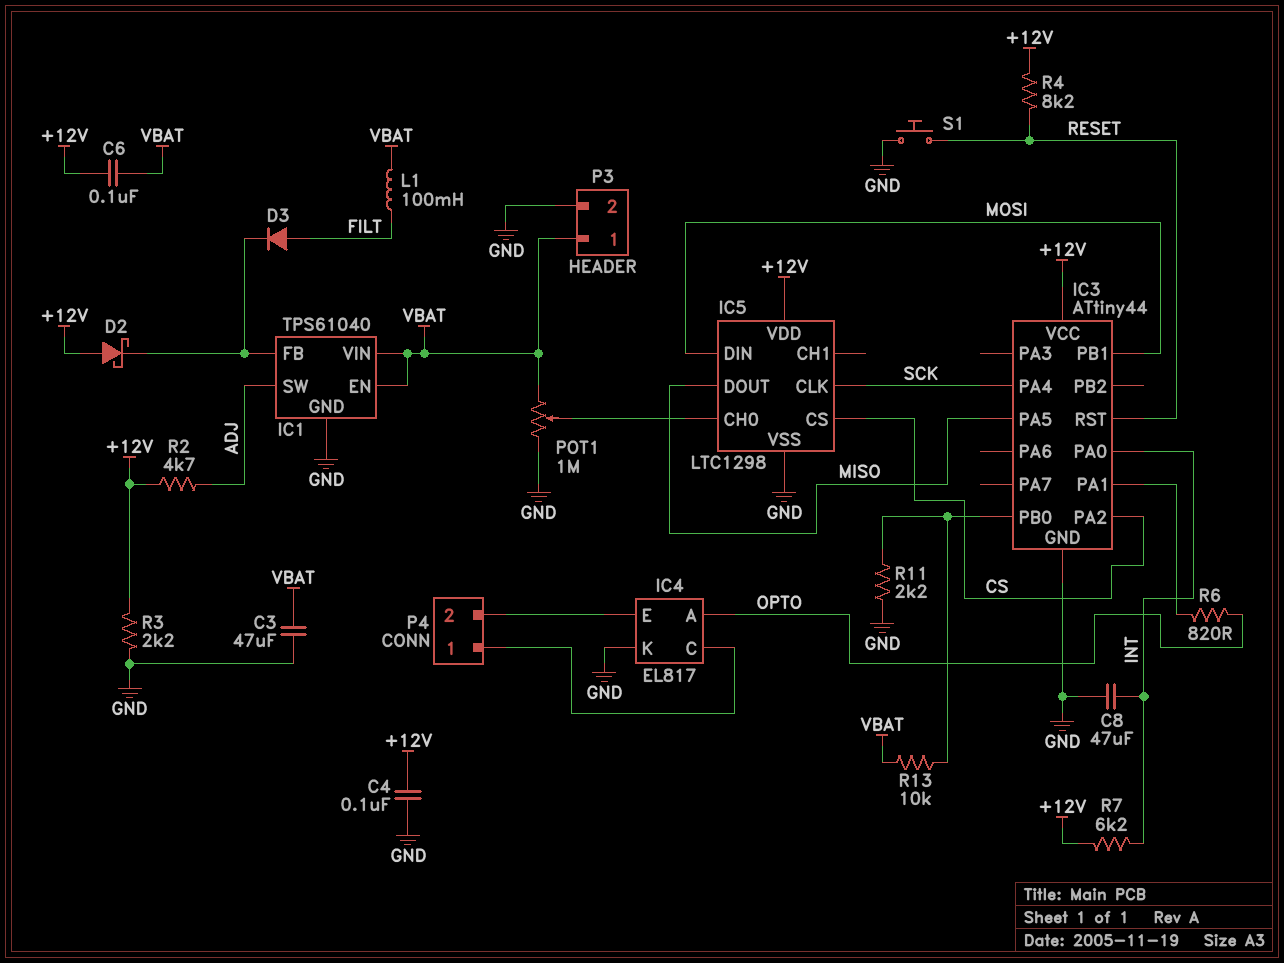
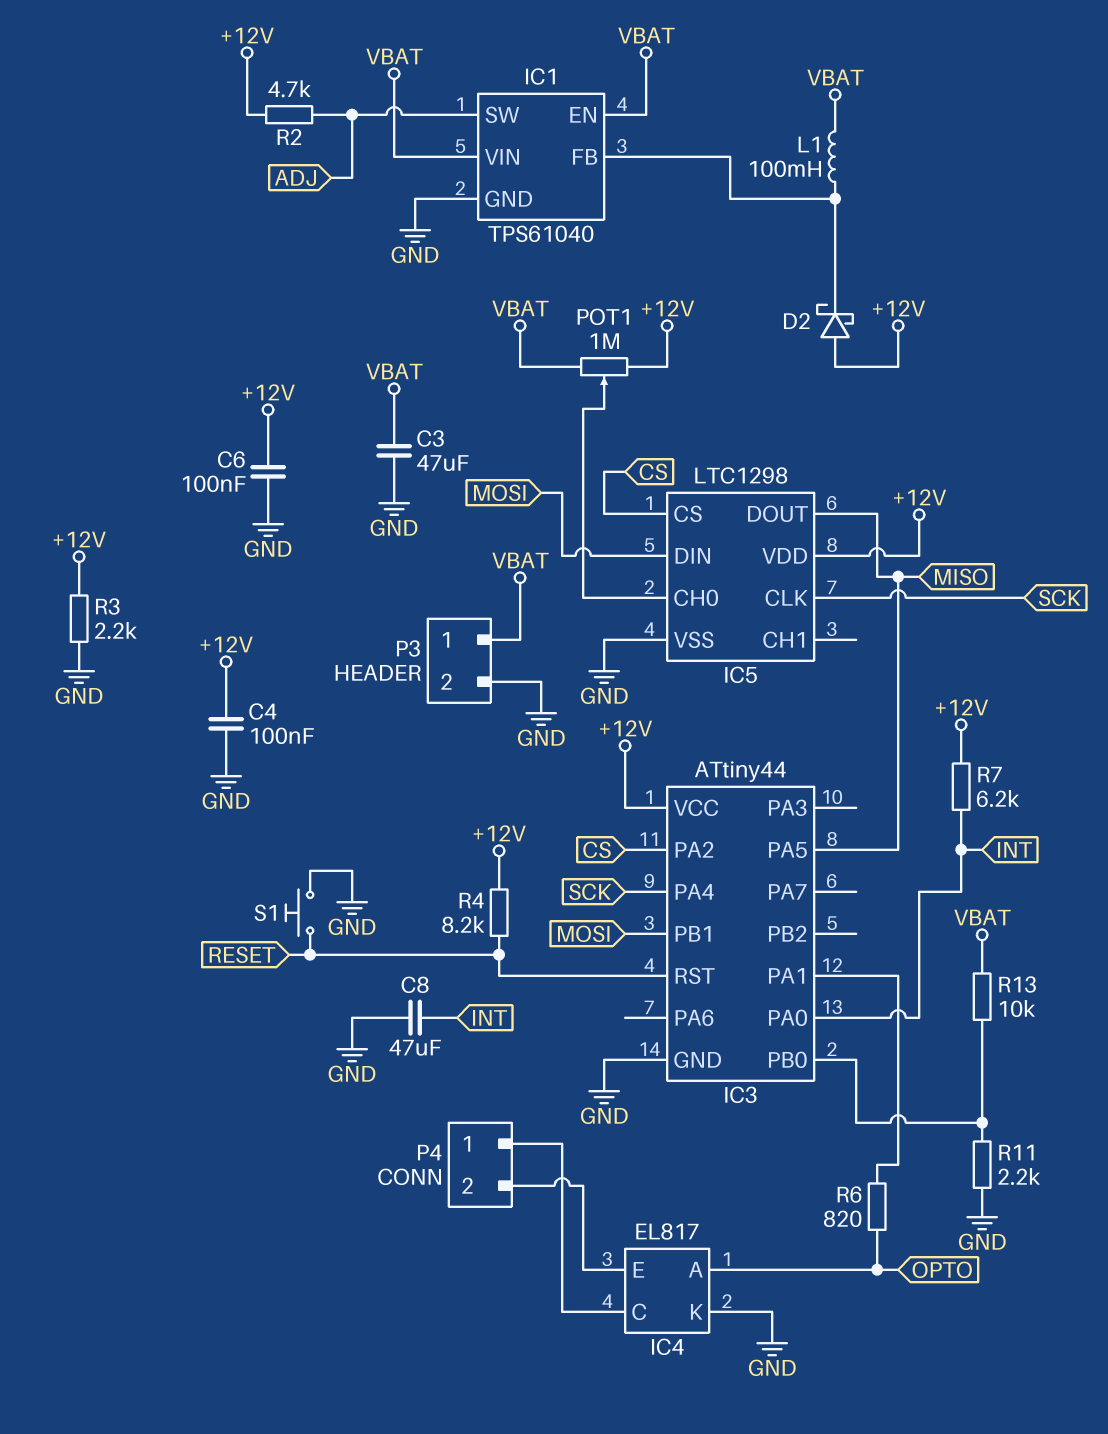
C6: 100nF (+12V, VBAT) -> 100nF (+12V, GND)
D3: diode (A FILT, K IC1/FB) -> none
L1: 100mH (FILT, VBAT) -> 100mH (IC1/FB, VBAT)
POT1: 1M (GND, VBAT, wiper IC5/CH0) -> 1M (+12V, VBAT, wiper IC5/CH0)

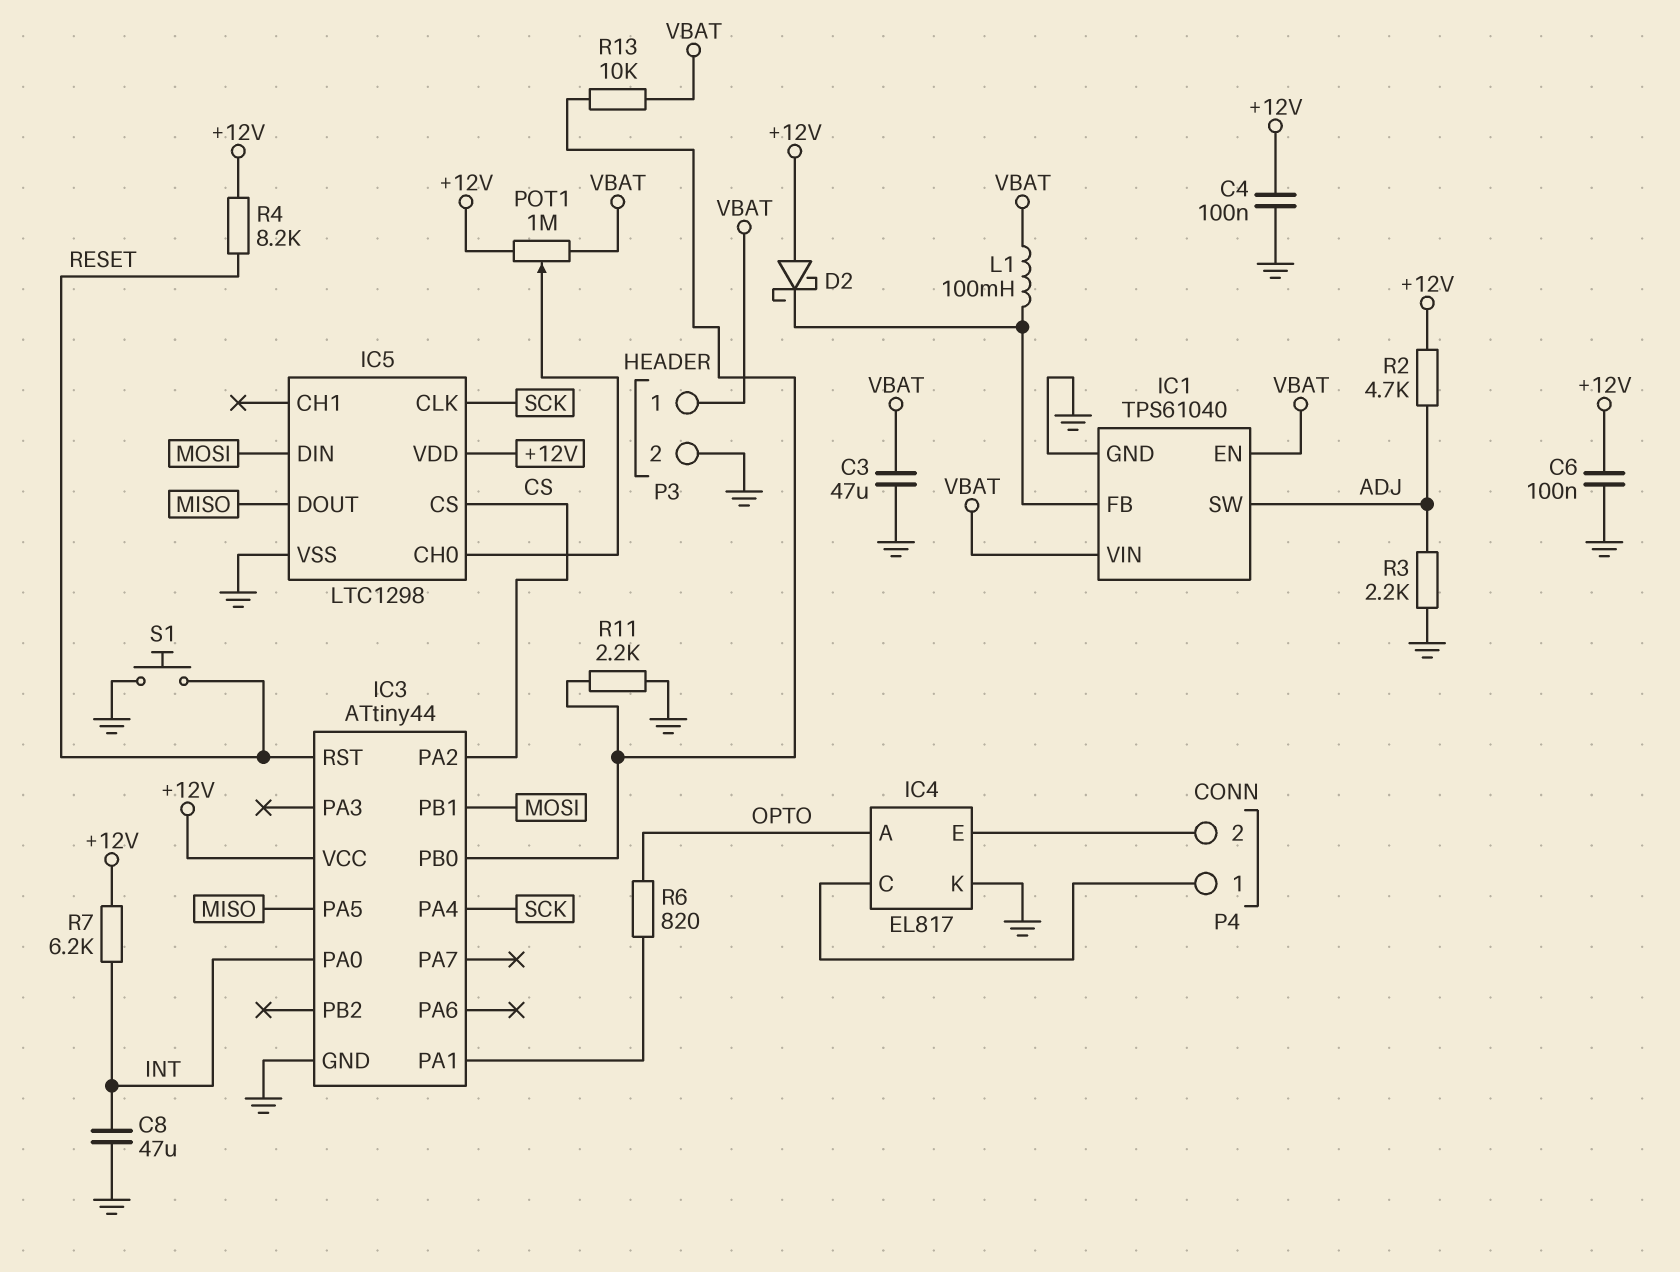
R3: 2.2k (+12V, GND) -> 2.2k (ADJ, GND)

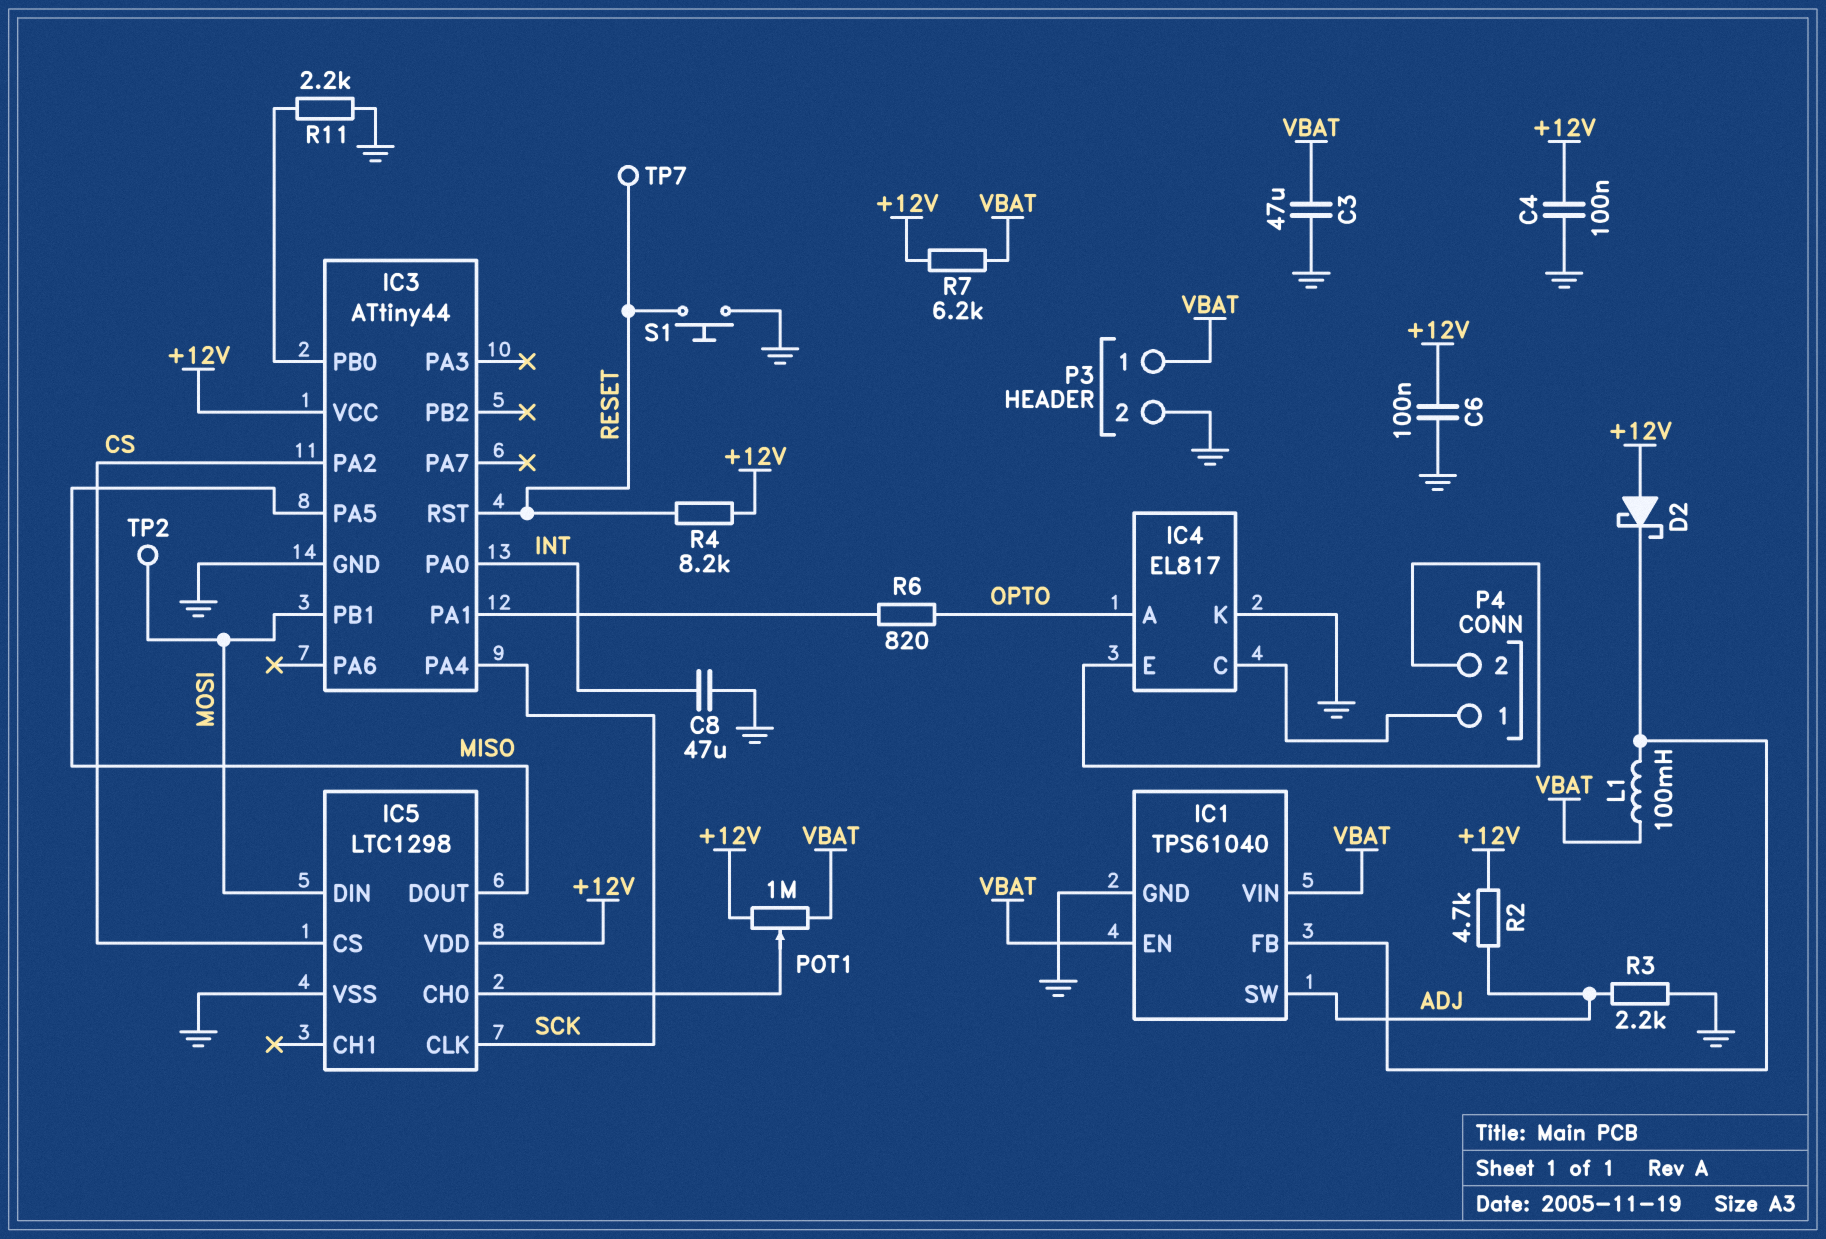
R7: 6.2k (+12V, INT) -> 6.2k (+12V, VBAT)
R13: 10k (IC3/PB0, VBAT) -> none
TP2: none -> test point (MOSI)
TP7: none -> test point (RESET)

